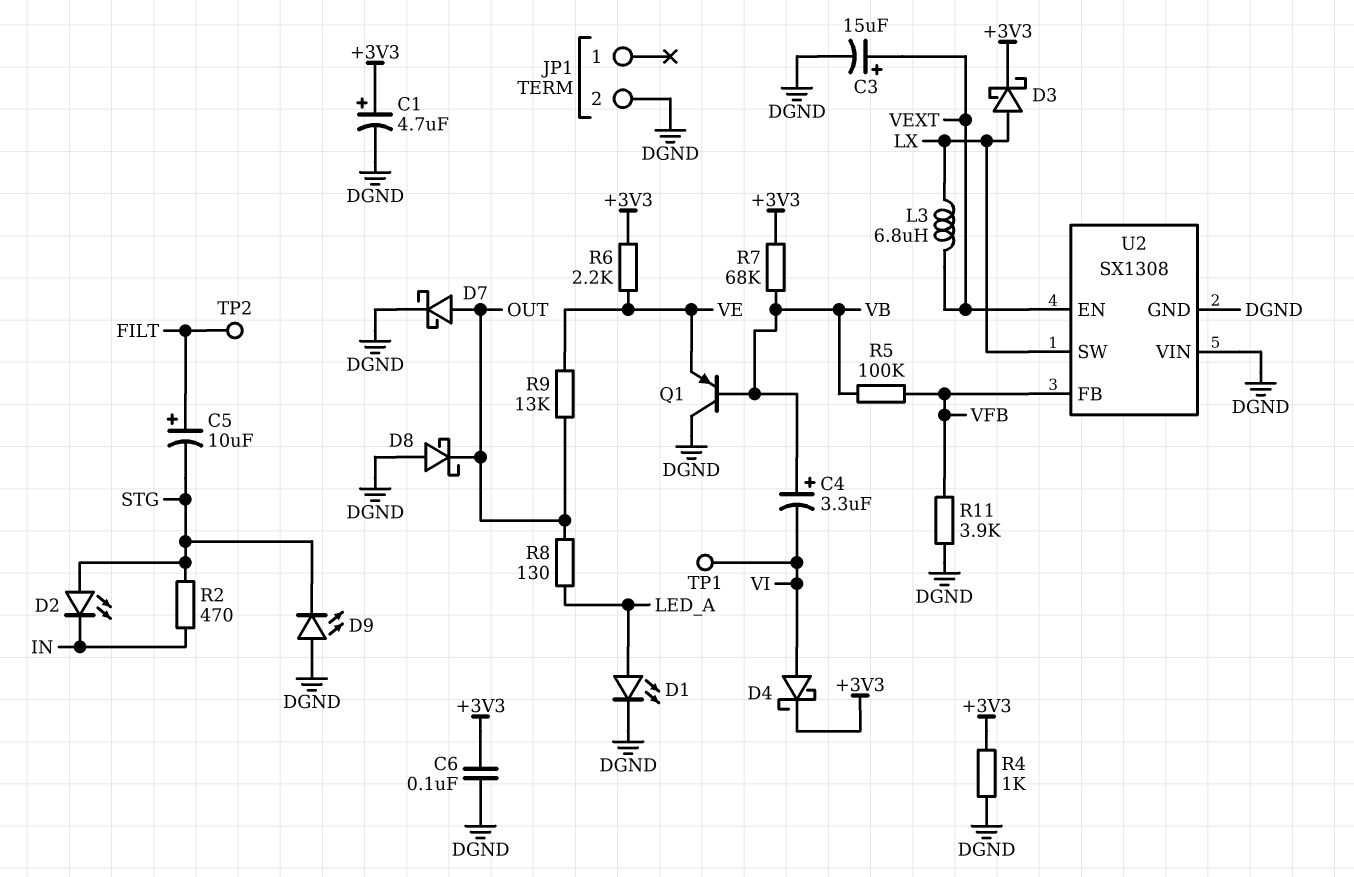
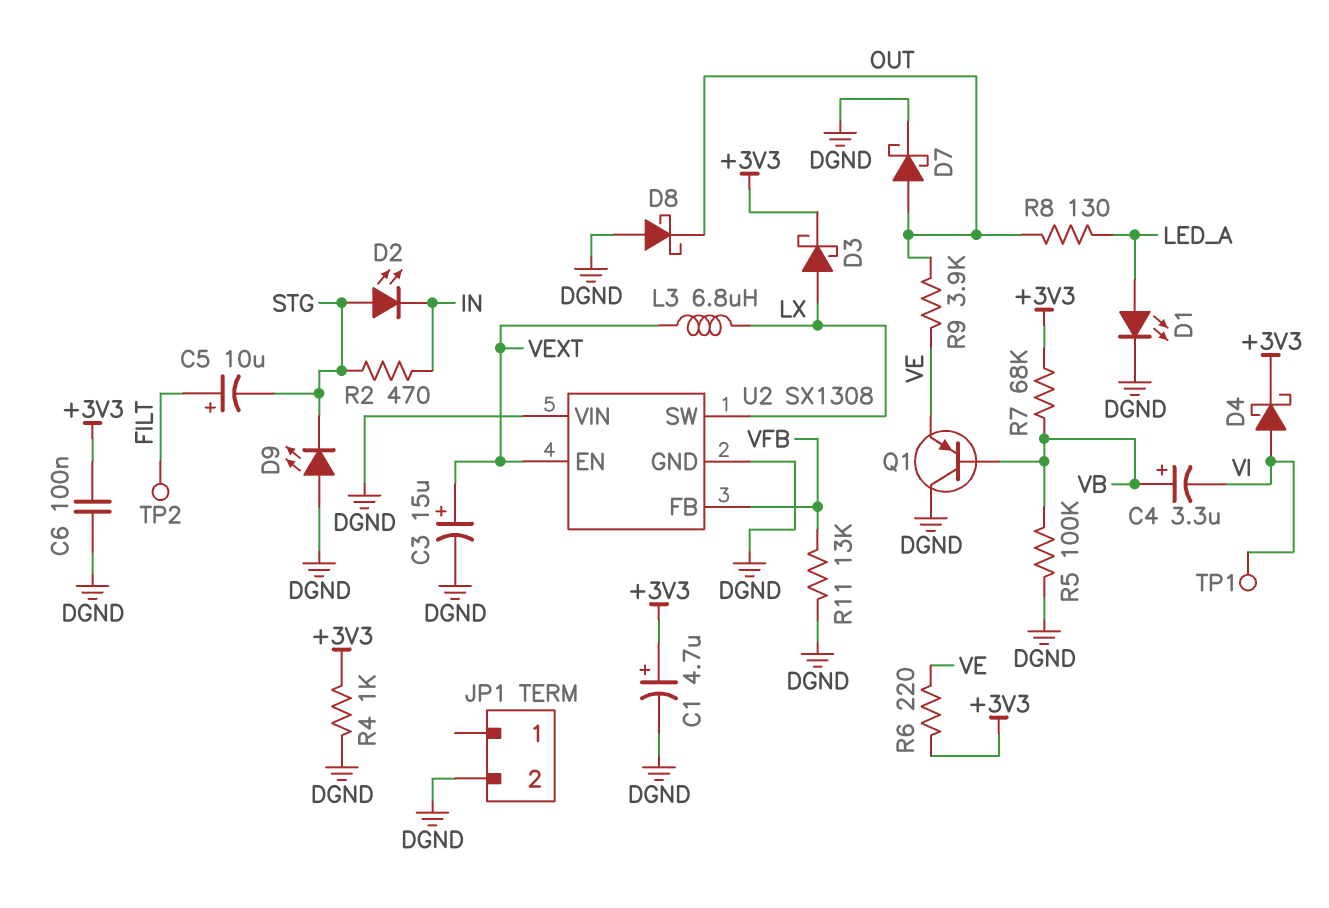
R5: 100k (VB, VFB) -> 100k (DGND, VB)
R6: 2.2k (+3V3, VE) -> 220 (+3V3, VE)
R9: 13k (OUT, VE) -> 3.9k (OUT, VE)
R11: 3.9k (DGND, VFB) -> 13k (DGND, VFB)

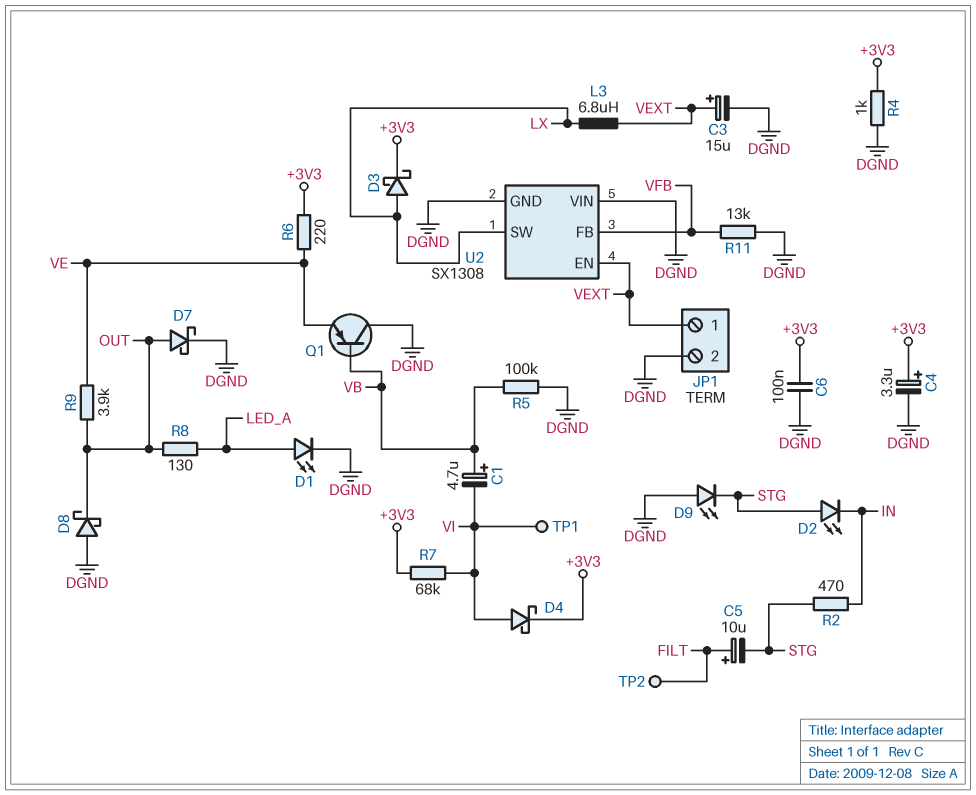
C1: 4.7uF (plus +3V3, minus DGND) -> 4.7uF (plus VB, minus VI)
C4: 3.3uF (plus VB, minus VI) -> 3.3uF (plus +3V3, minus DGND)
JP1 pin 1: none -> VEXT
R7: 68k (+3V3, VB) -> 68k (+3V3, VI)

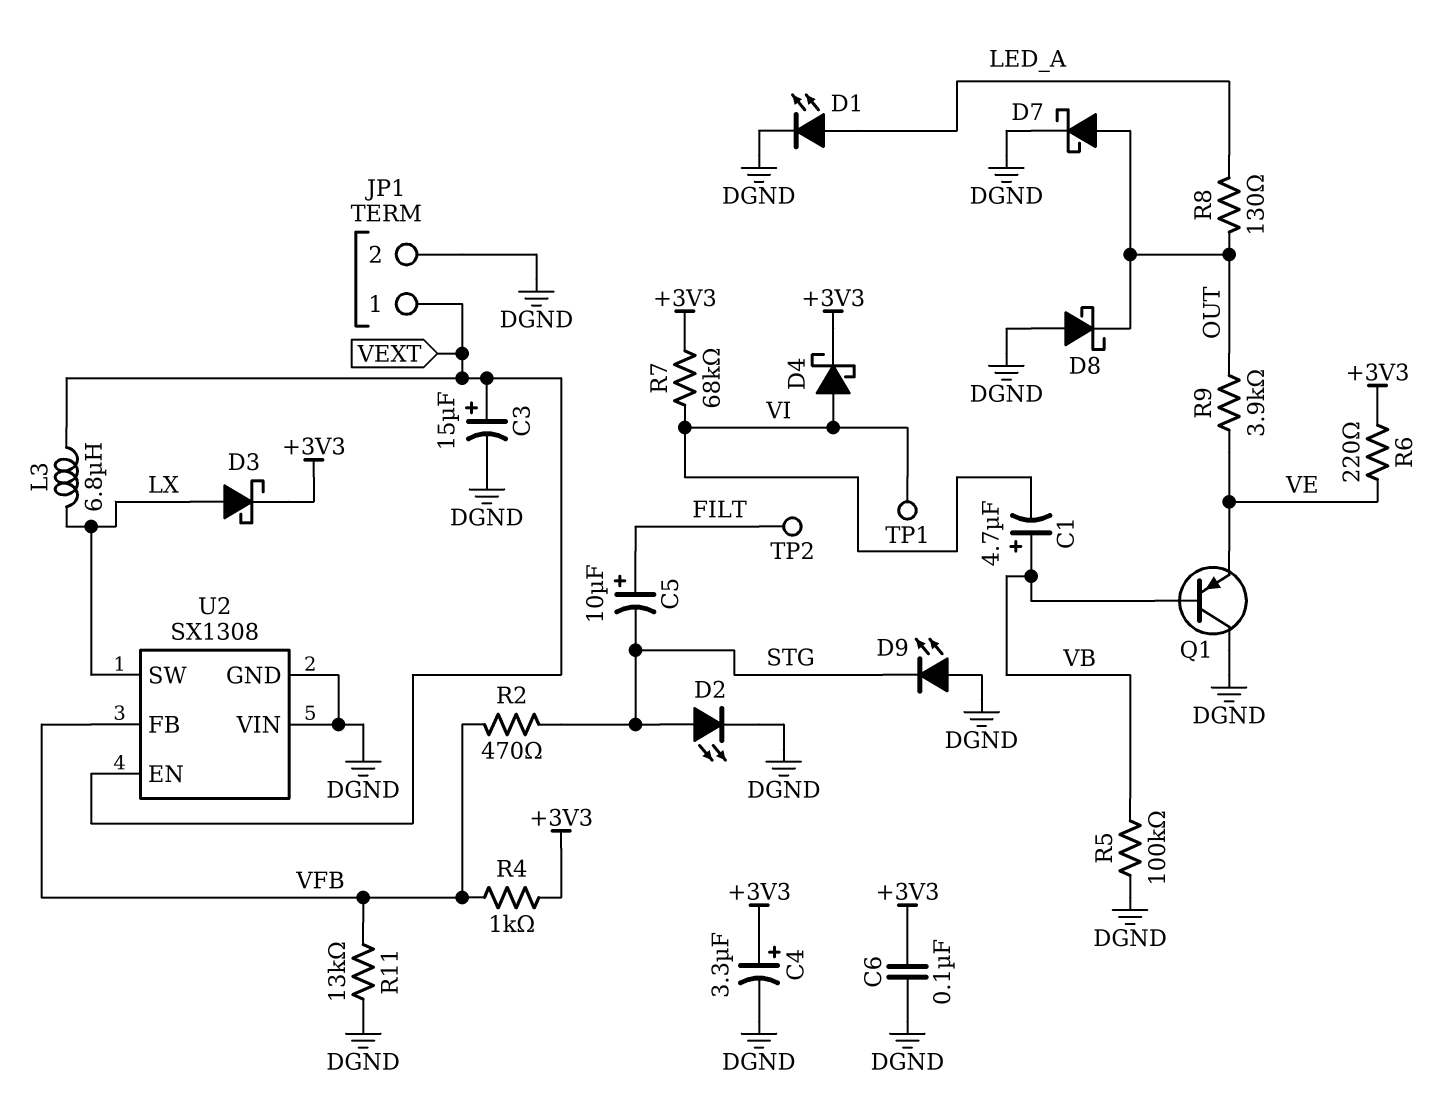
D2: LED (A STG, K IN) -> LED (A STG, K DGND)
R2: 470 (IN, STG) -> 470 (STG, VFB)
R4: 1k (+3V3, DGND) -> 1k (+3V3, VFB)

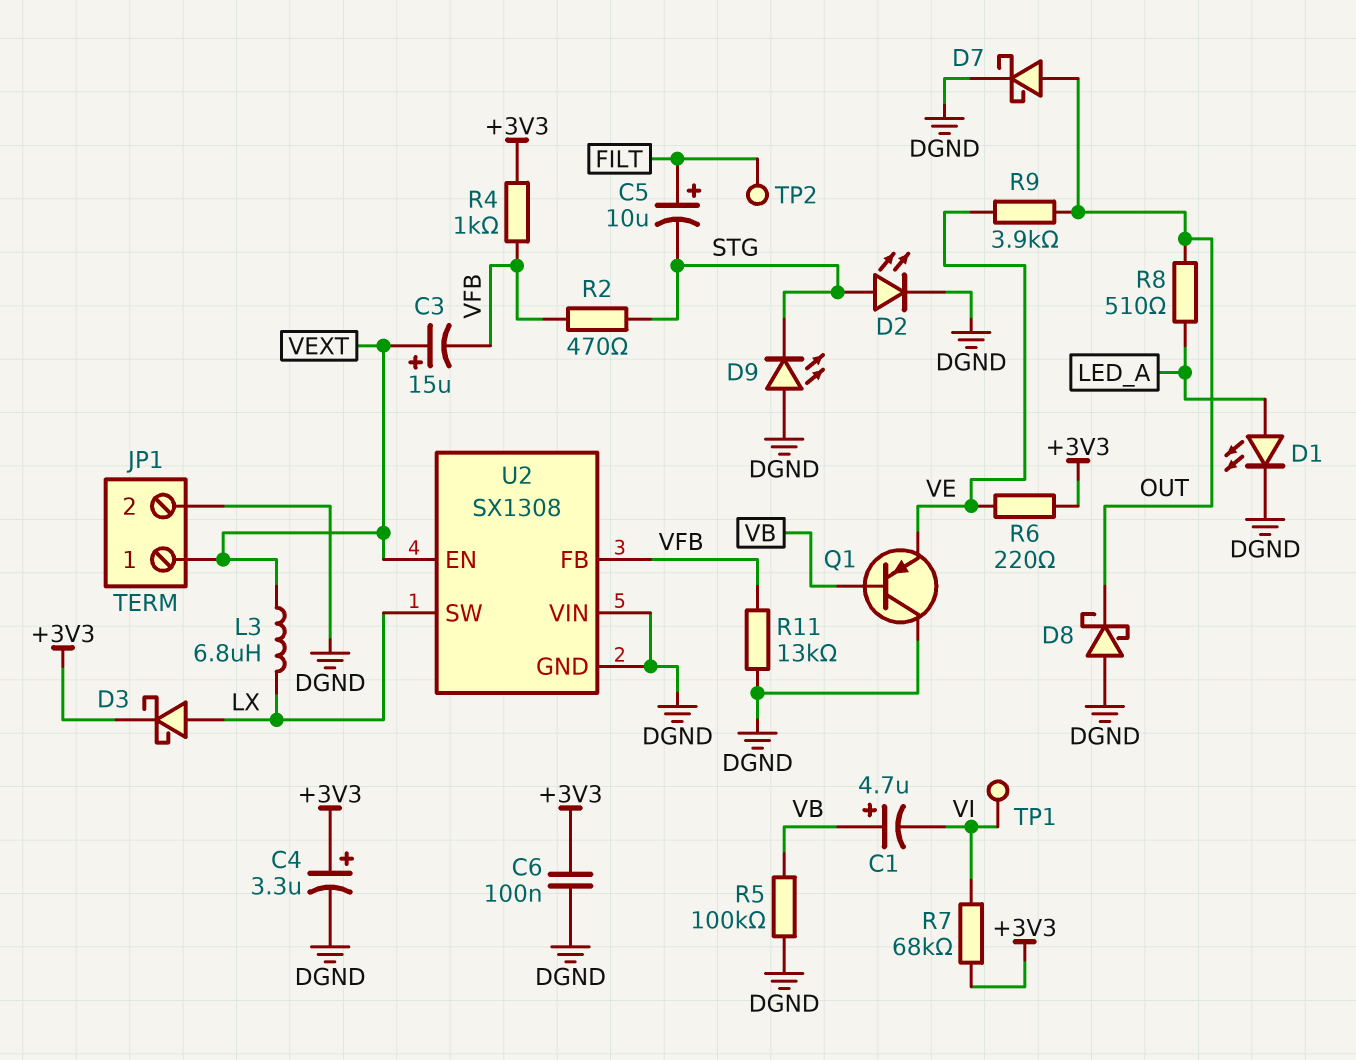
C3: 15uF (plus VEXT, minus DGND) -> 15uF (plus VEXT, minus VFB)
D4: schottky (A VI, K +3V3) -> none
R8: 130 (LED_A, OUT) -> 510 (LED_A, OUT)

